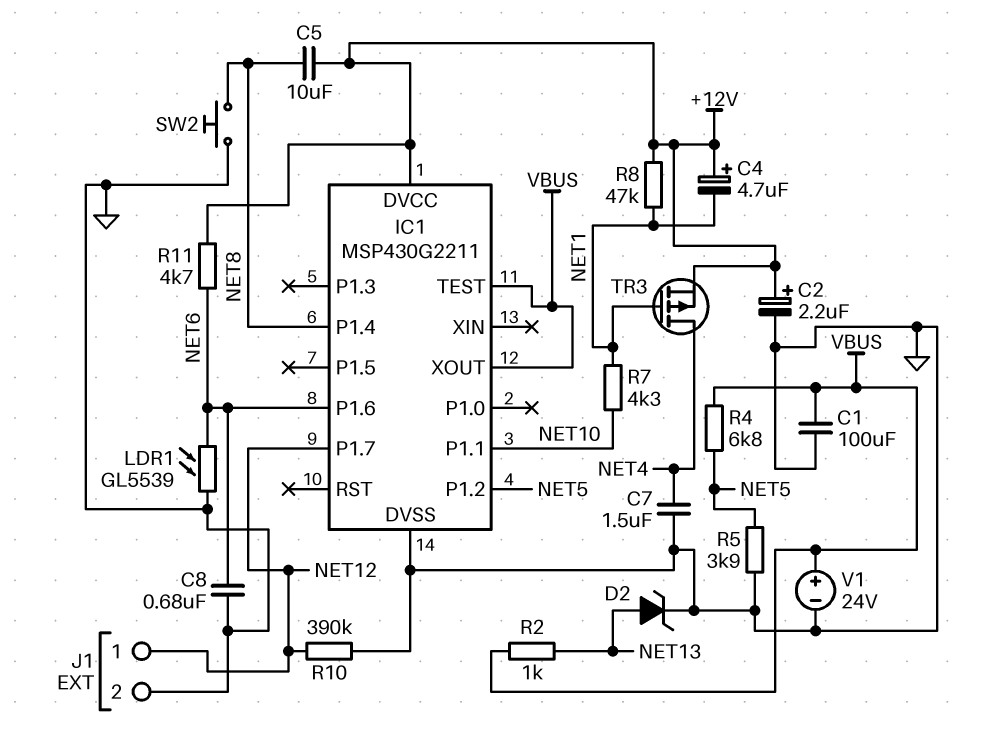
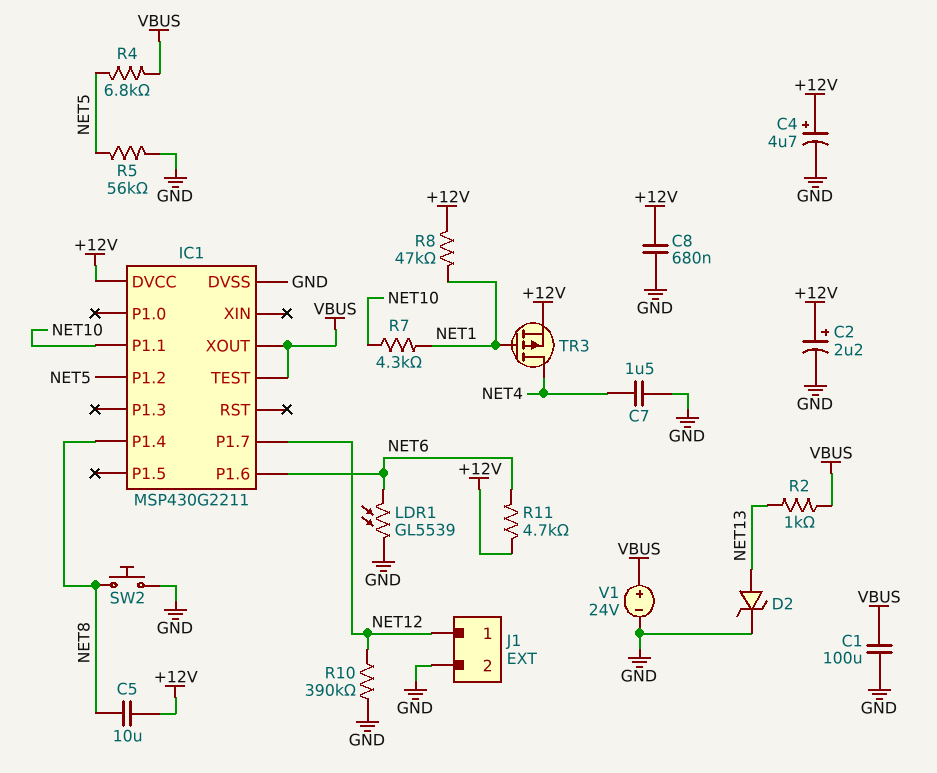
C4: 4.7uF (plus +12V, minus NET1) -> 4.7uF (plus +12V, minus GND)
C8: 680nF (GND, NET6) -> 680nF (+12V, GND)
R5: 3.9k (GND, NET5) -> 56k (GND, NET5)

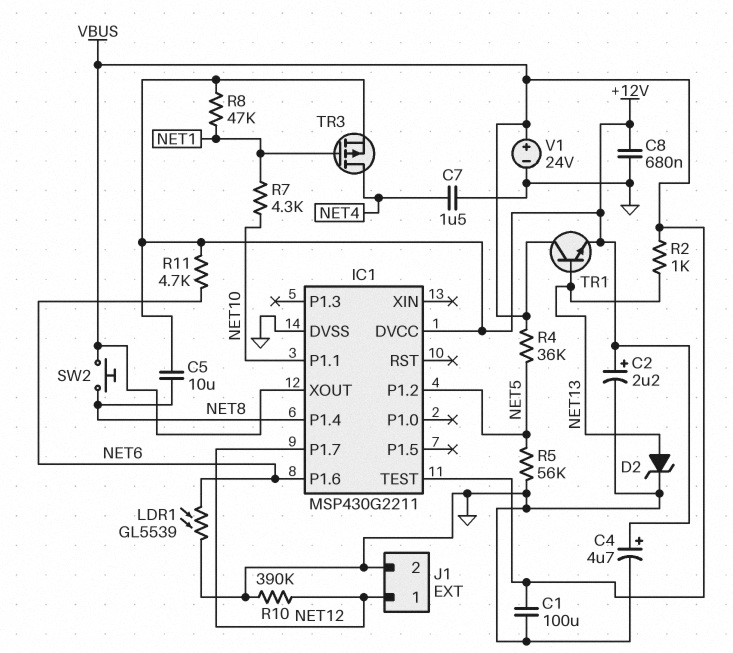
R4: 6.8k (NET5, VBUS) -> 36k (NET5, VBUS)
SW2: button (GND, NET8) -> button (NET8, VBUS)
TR1: none -> NPN (B NET13, C VBUS, E +12V)

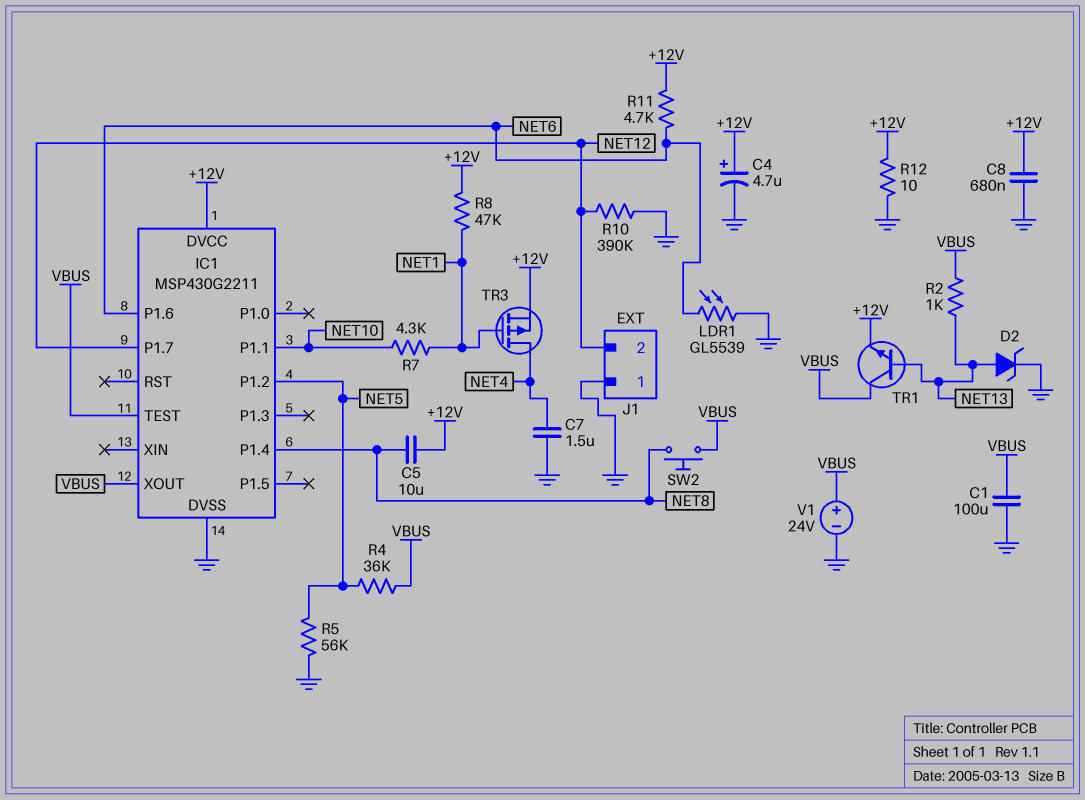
C2: 2.2uF (plus +12V, minus GND) -> none
J1 pin 1: NET12 -> GND
J1 pin 2: GND -> NET12
R12: none -> 10 (+12V, GND)

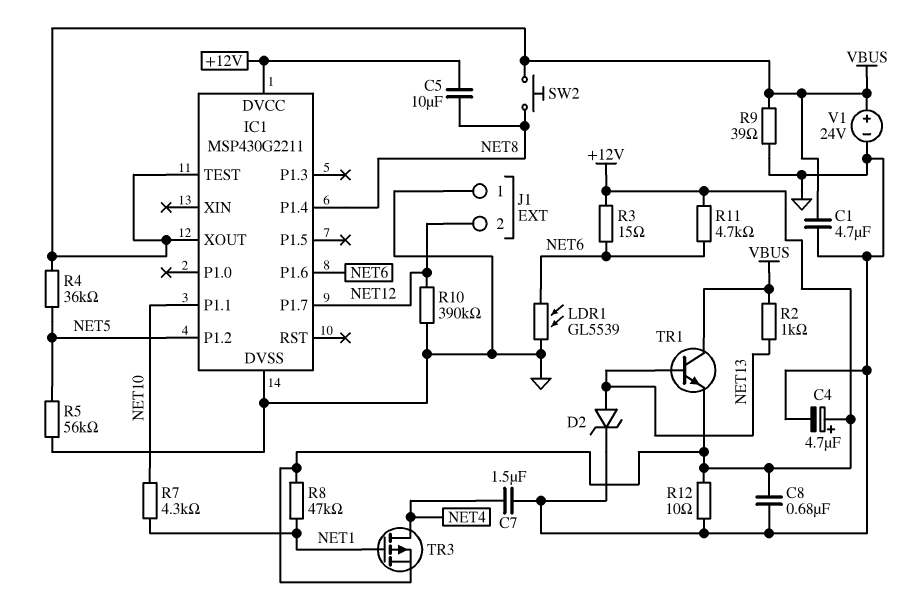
C1: 100uF (GND, VBUS) -> 4.7uF (GND, VBUS)
R3: none -> 15 (+12V, NET6)
R9: none -> 39 (GND, VBUS)

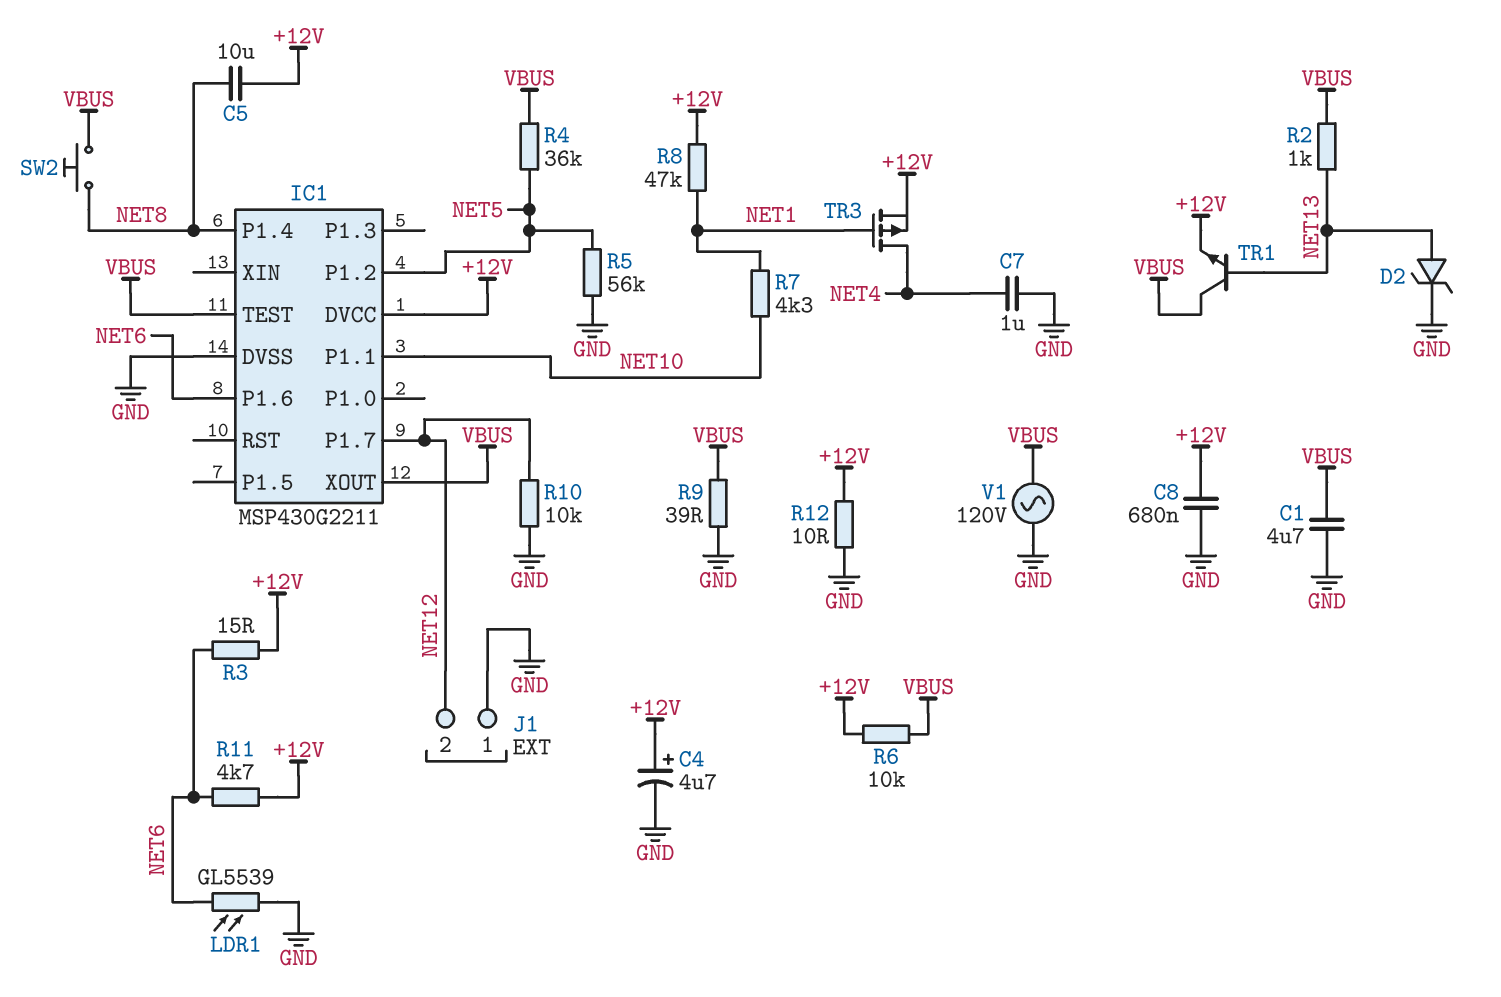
C7: 1.5uF (GND, NET4) -> 1uF (GND, NET4)
R6: none -> 10k (+12V, VBUS)
R10: 390k (GND, NET12) -> 10k (GND, NET12)
V1: 24V (plus VBUS, minus GND) -> AC 120V (GND, VBUS)

